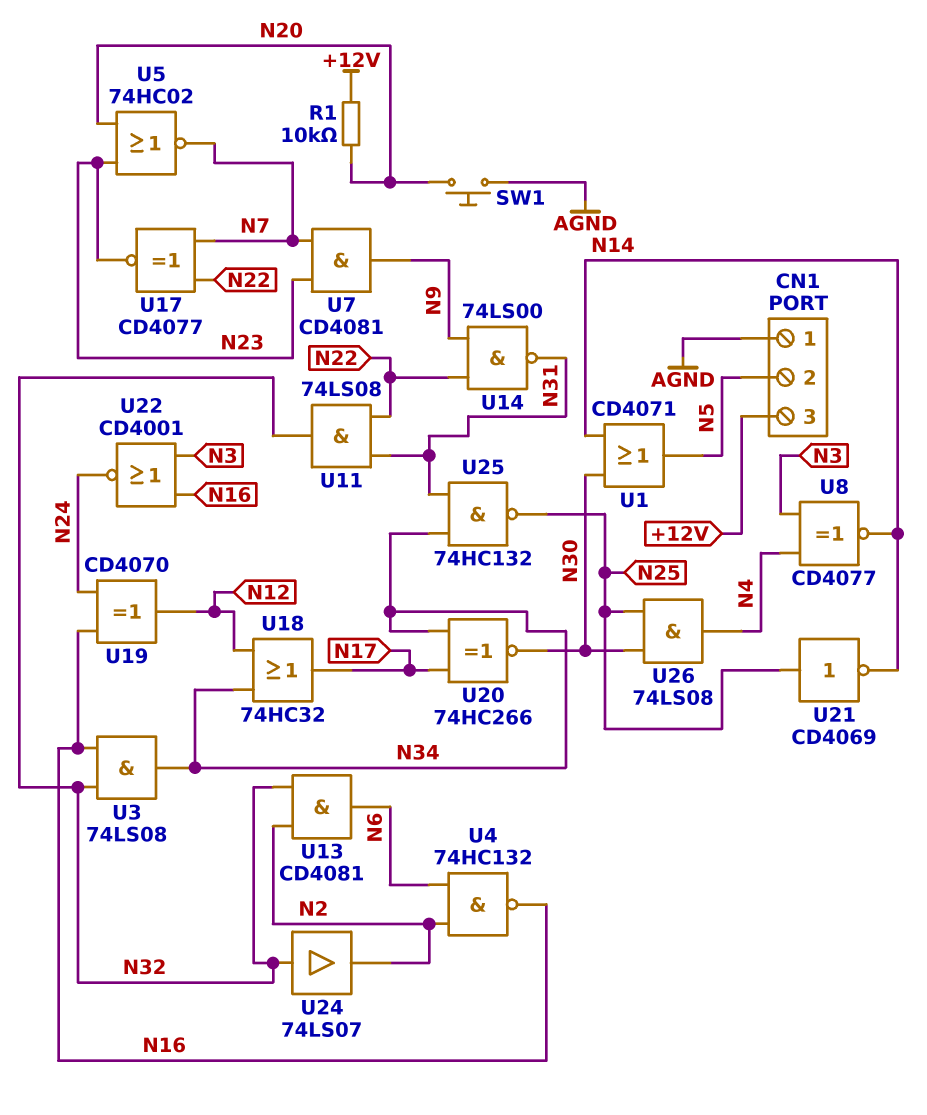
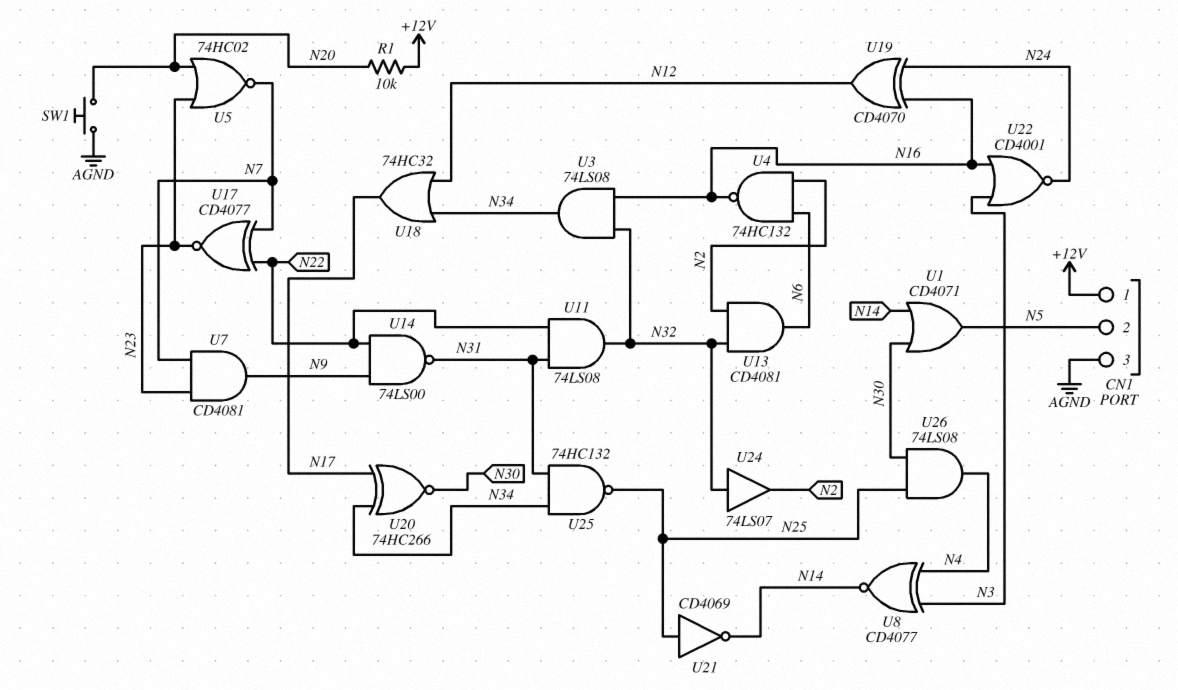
CN1 pin 1: AGND -> +12V
CN1 pin 3: +12V -> AGND

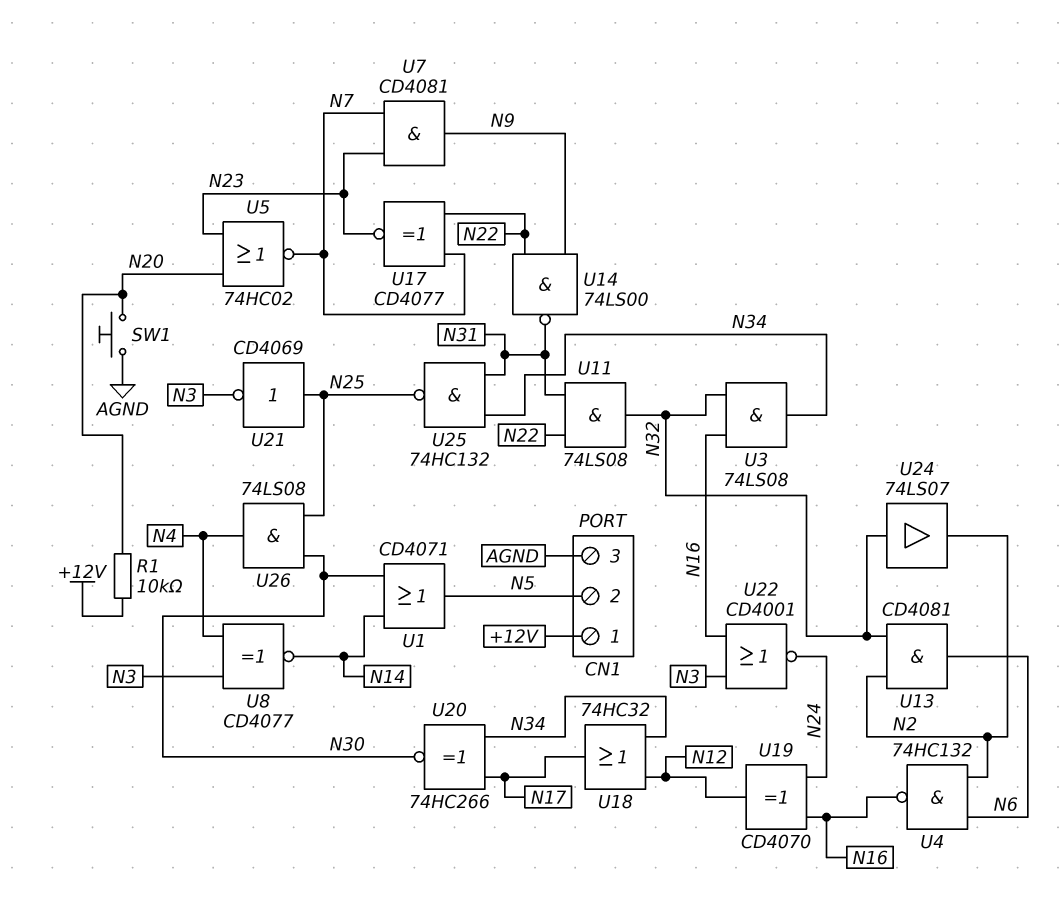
U21: NOT CD4069 (in N25, out N14) -> NOT CD4069 (in N25, out N3)

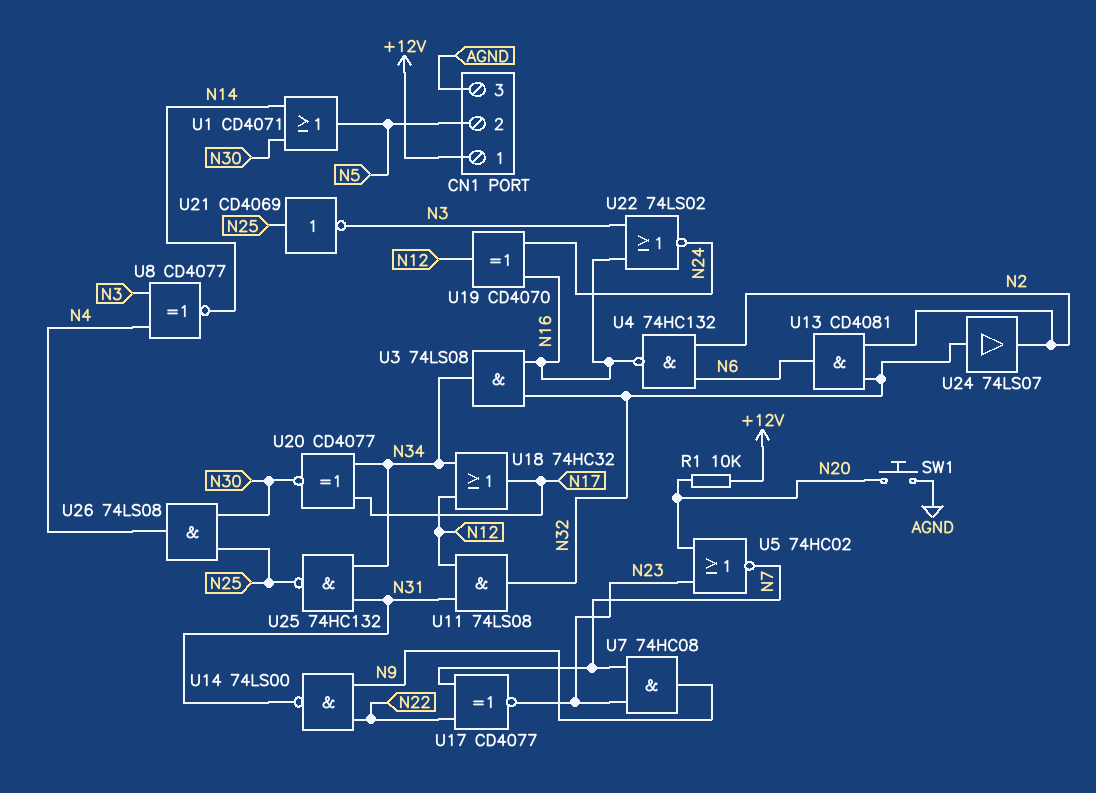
U7: AND CD4081 (in N7, in N23, out N9) -> AND 74HC08 (in N7, in N23, out N9)
U11: AND 74LS08 (in N22, in N31, out N32) -> AND 74LS08 (in N12, in N31, out N32)
U20: XNOR 74HC266 (in N17, in N34, out N30) -> XNOR CD4077 (in N17, in N34, out N30)
U22: NOR CD4001 (in N3, in N16, out N24) -> NOR 74LS02 (in N3, in N16, out N24)

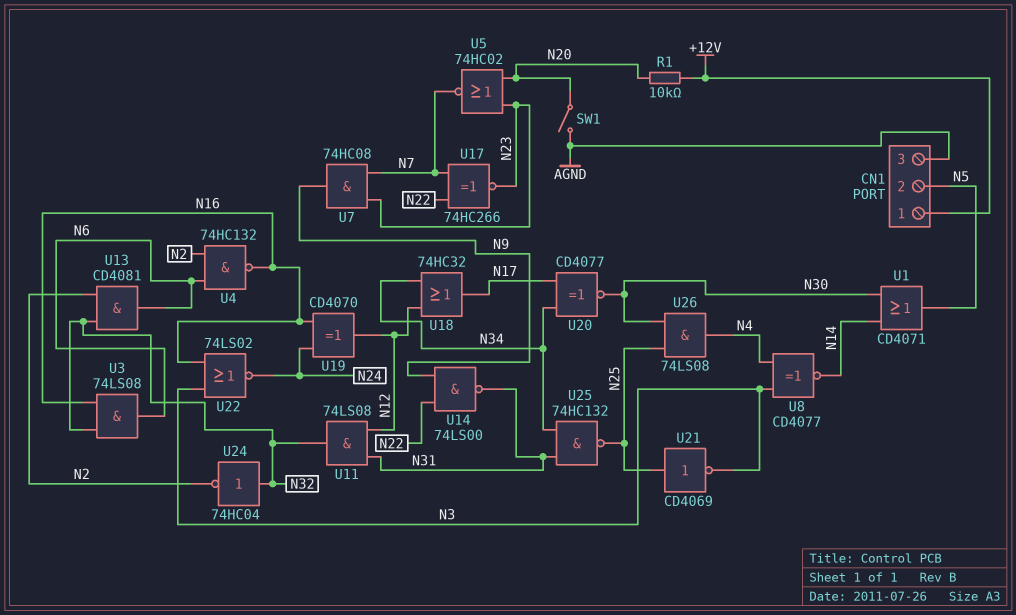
SW1: button (AGND, N20) -> switch (AGND, N20)
U3: AND 74LS08 (in N16, in N32, out N34) -> AND 74LS08 (in N16, in N32, out N6)
U17: XNOR CD4077 (in N7, in N22, out N23) -> XNOR 74HC266 (in N7, in N22, out N23)
U24: buffer 74LS07 (in N32, out N2) -> NOT 74HC04 (in N32, out N2)

